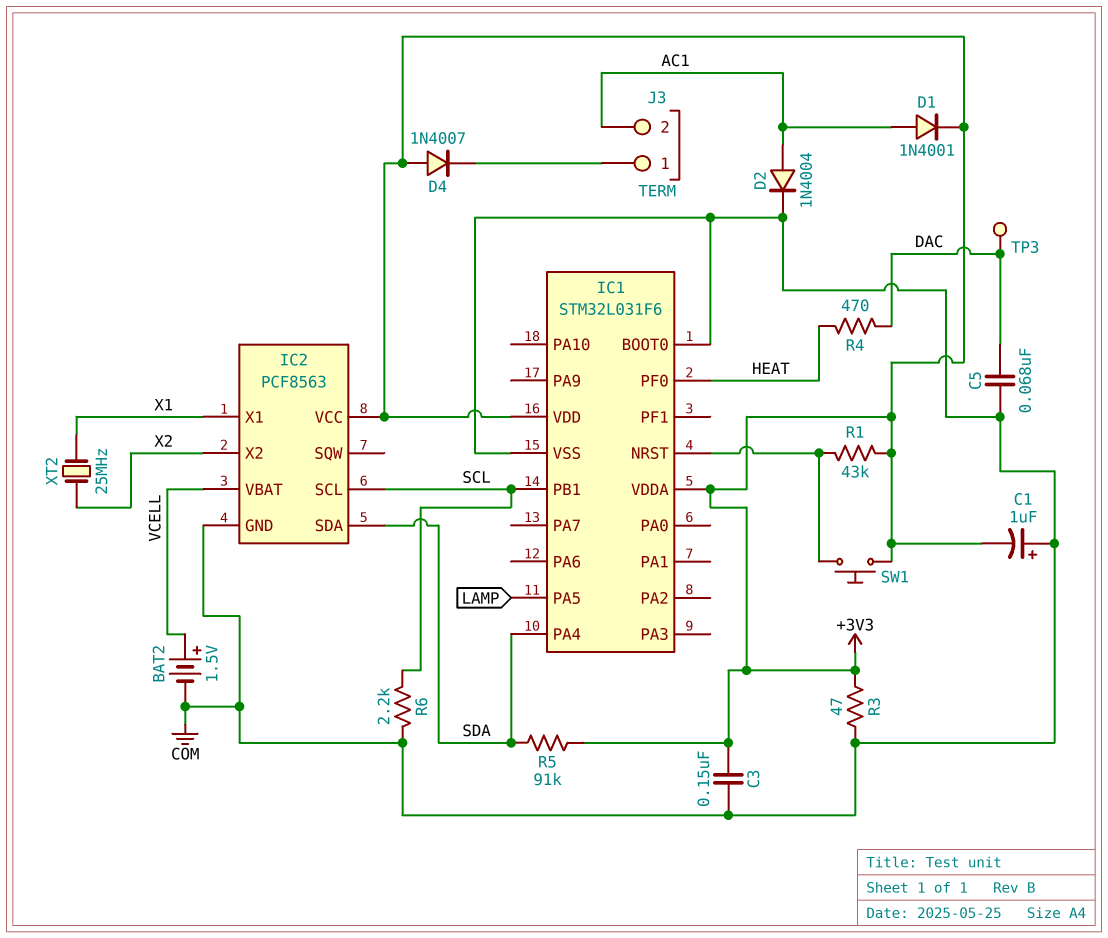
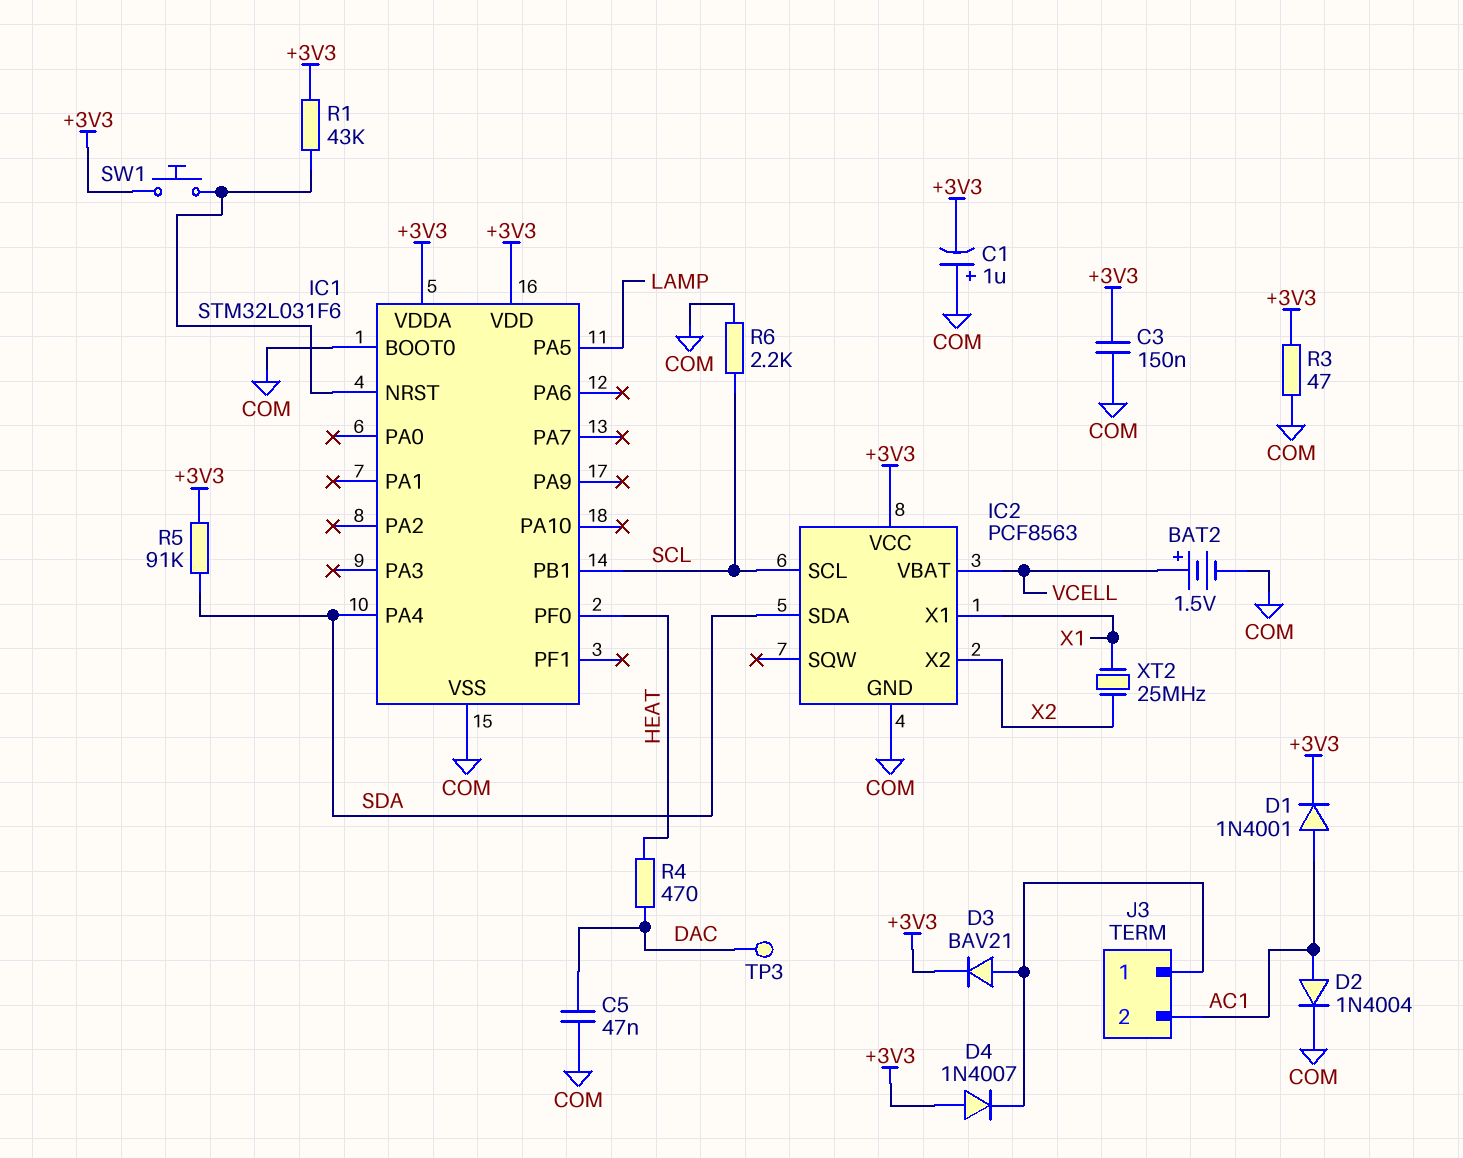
C5: 68nF (COM, DAC) -> 47nF (COM, DAC)
D3: none -> diode BAV21 (A J3/1, K +3V3)

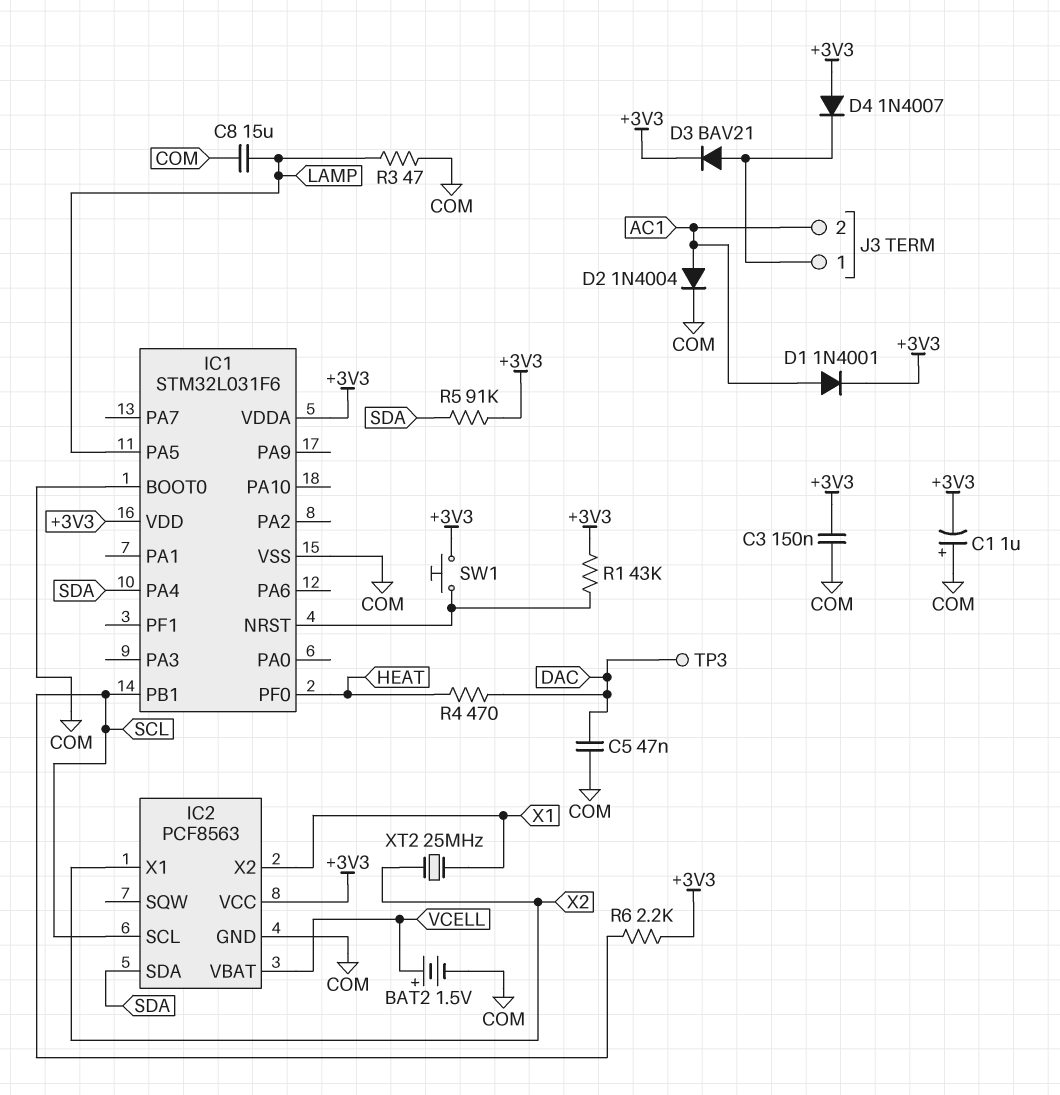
C8: none -> 15uF (COM, LAMP)
IC2 pin X1: X1 -> X2
IC2 pin X2: X2 -> X1
R3: 47 (+3V3, COM) -> 47 (COM, LAMP)
R6: 2.2k (COM, SCL) -> 2.2k (+3V3, SCL)

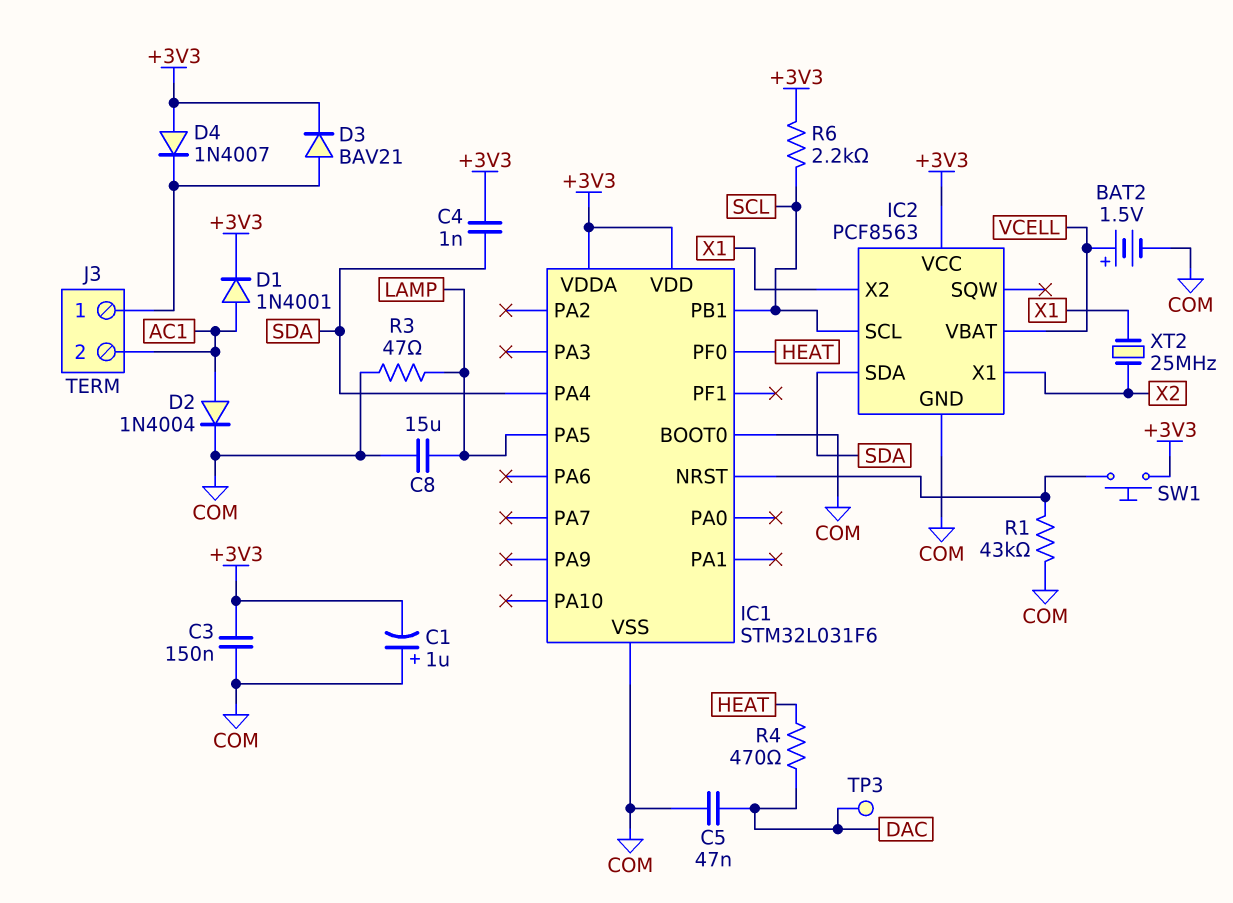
C4: none -> 1nF (+3V3, SDA)
R1: 43k (+3V3, IC1/NRST) -> 43k (COM, IC1/NRST)
R5: 91k (+3V3, SDA) -> none

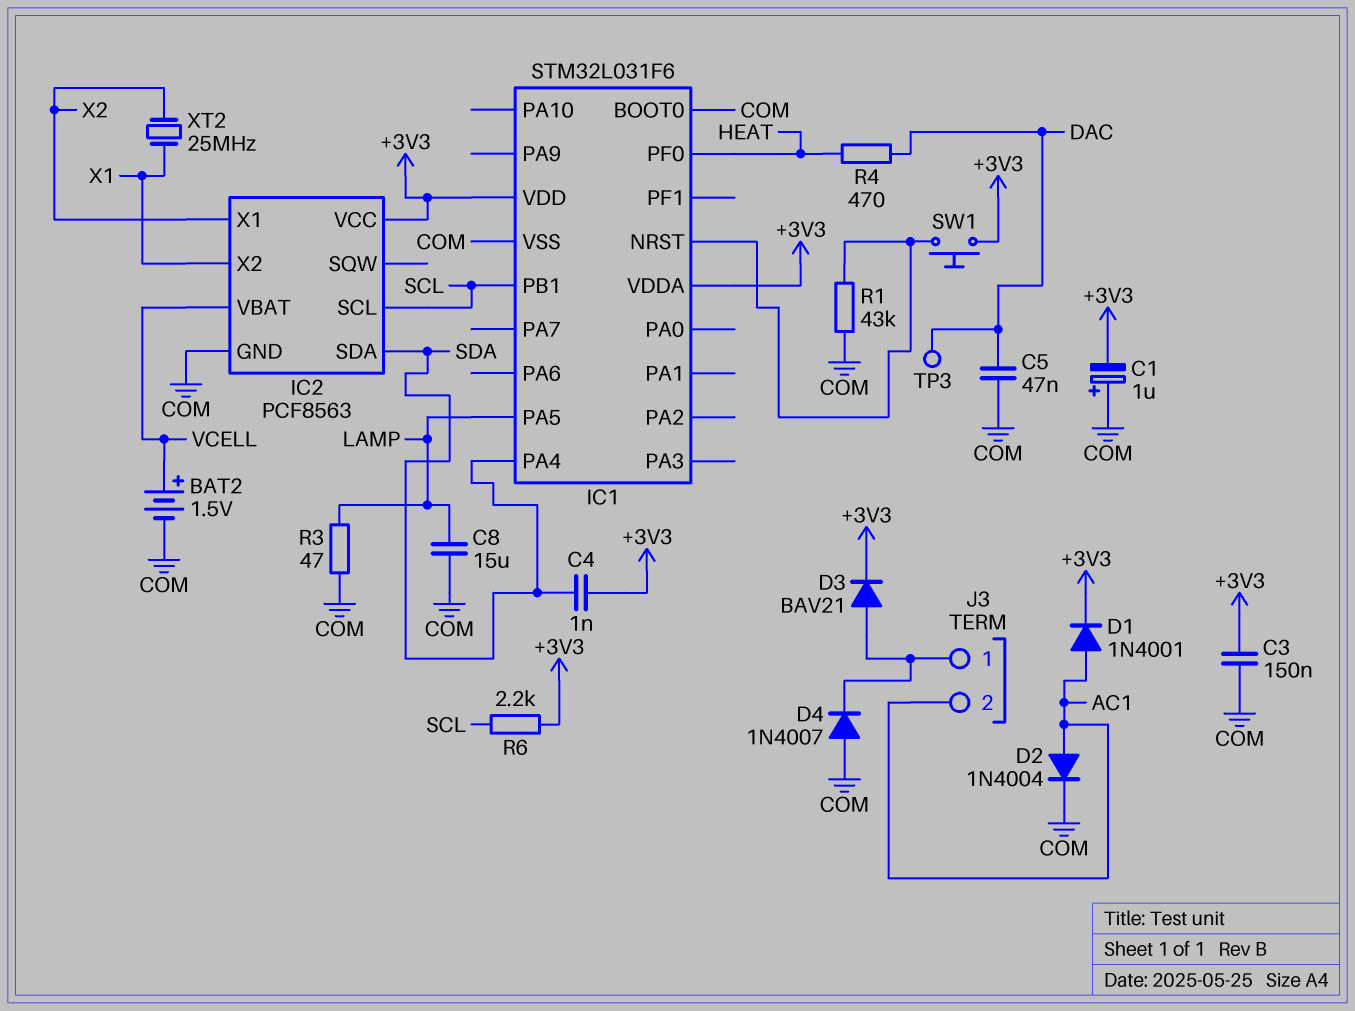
D4: diode 1N4007 (A +3V3, K J3/1) -> diode 1N4007 (A COM, K J3/1)

